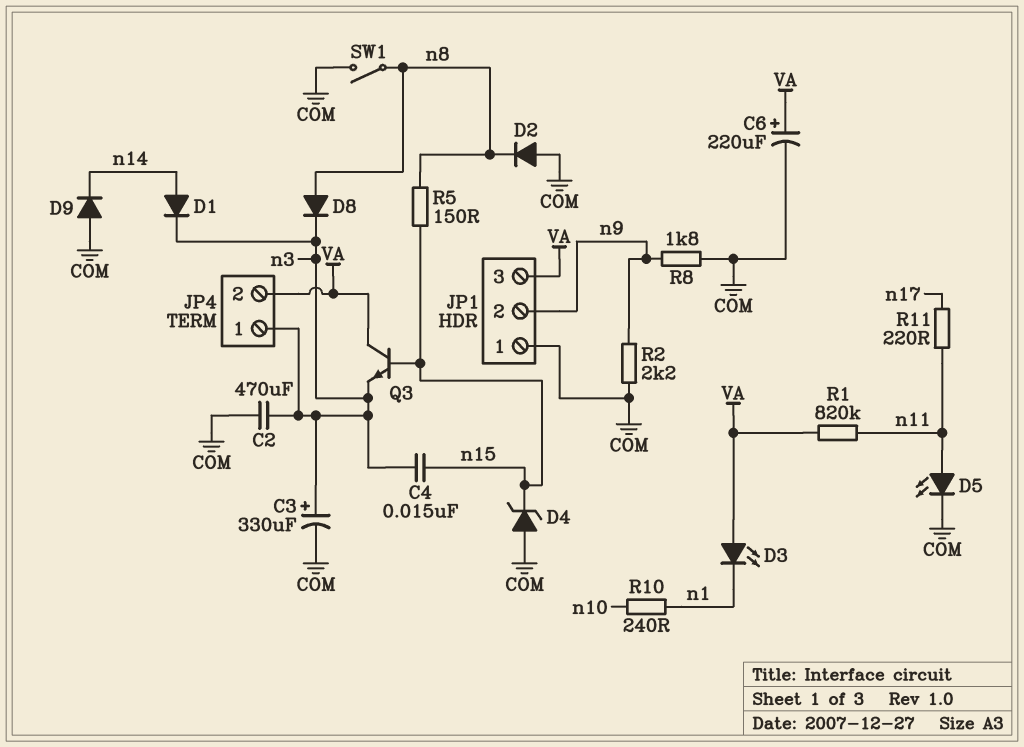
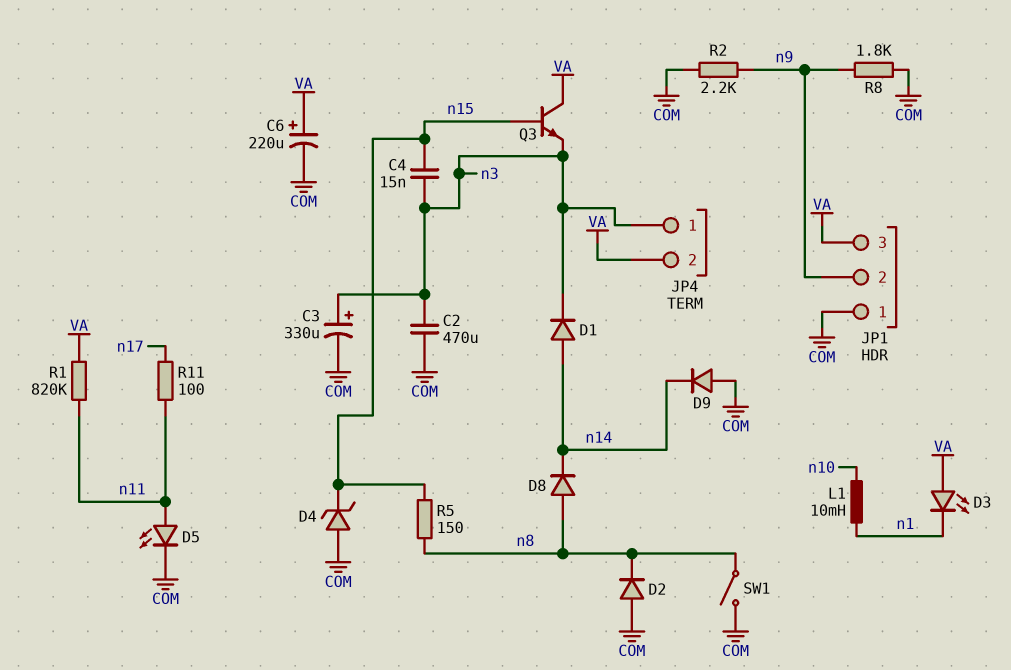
D8: diode (A n8, K n3) -> diode (A n8, K n14)
L1: none -> 10mH (n1, n10)
R10: 240 (n1, n10) -> none
R11: 220 (n11, n17) -> 100 (n11, n17)

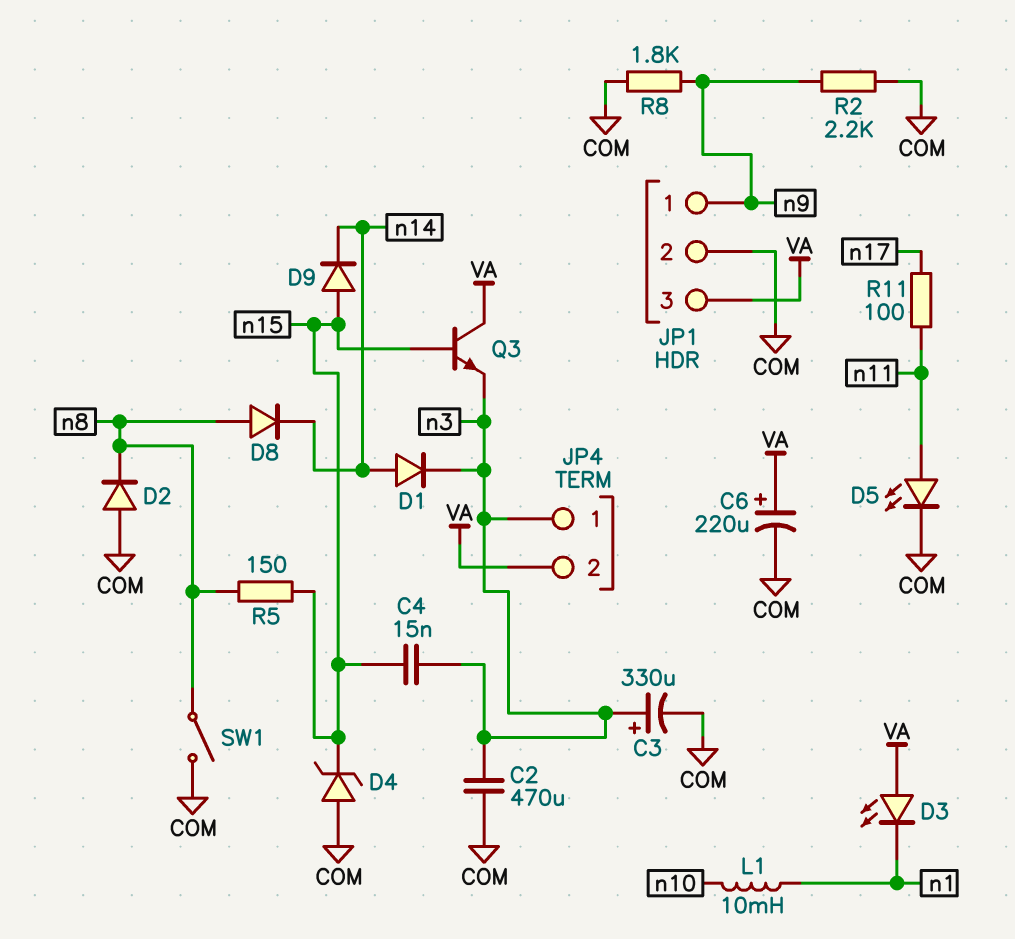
D9: diode (A COM, K n14) -> diode (A n15, K n14)
JP1 pin 1: COM -> n9
JP1 pin 2: n9 -> COM
R1: 820k (VA, n11) -> none

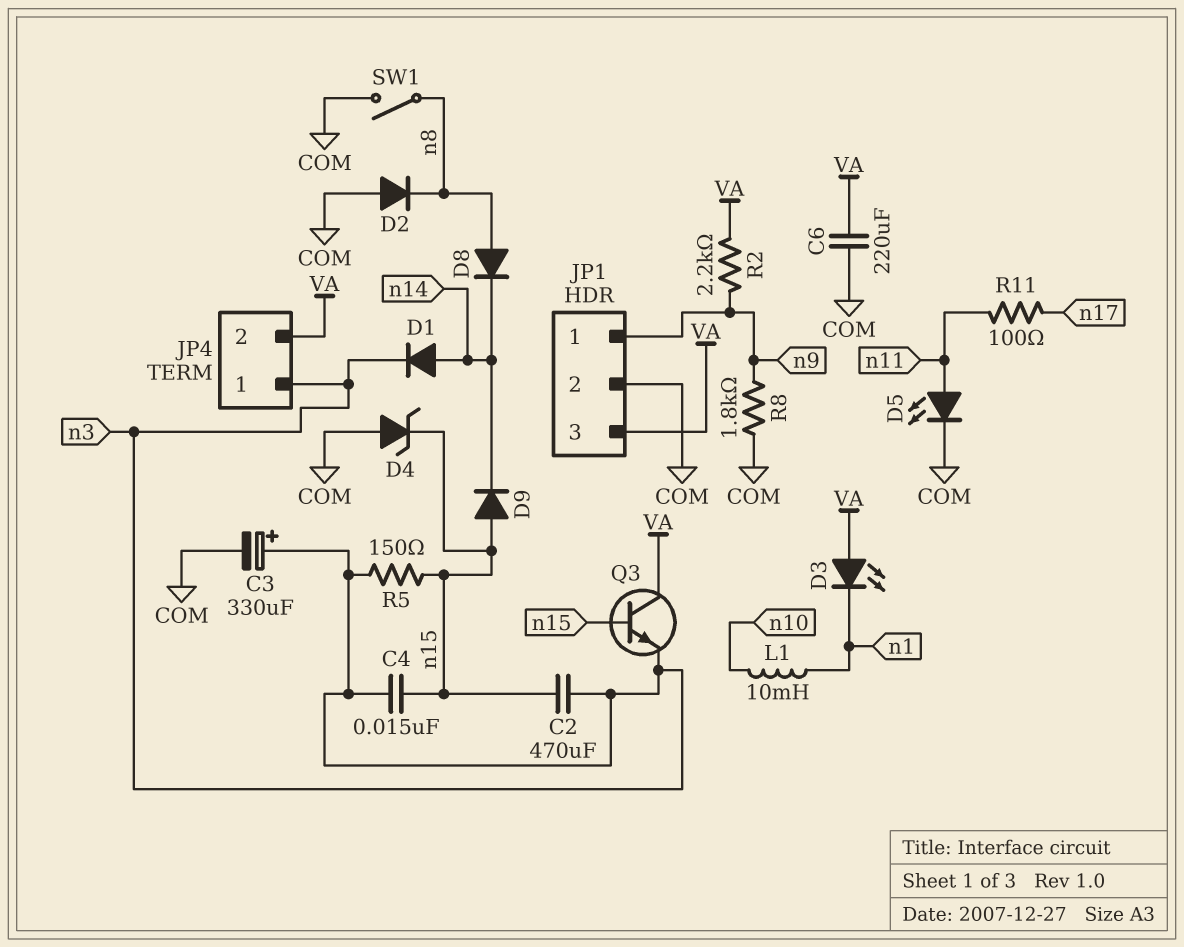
C2: 470uF (COM, n3) -> 470uF (n3, n15)
C6: 220uF (plus VA, minus COM) -> 220uF (COM, VA)
R2: 2.2k (COM, n9) -> 2.2k (VA, n9)
R5: 150 (n8, n15) -> 150 (n3, n15)

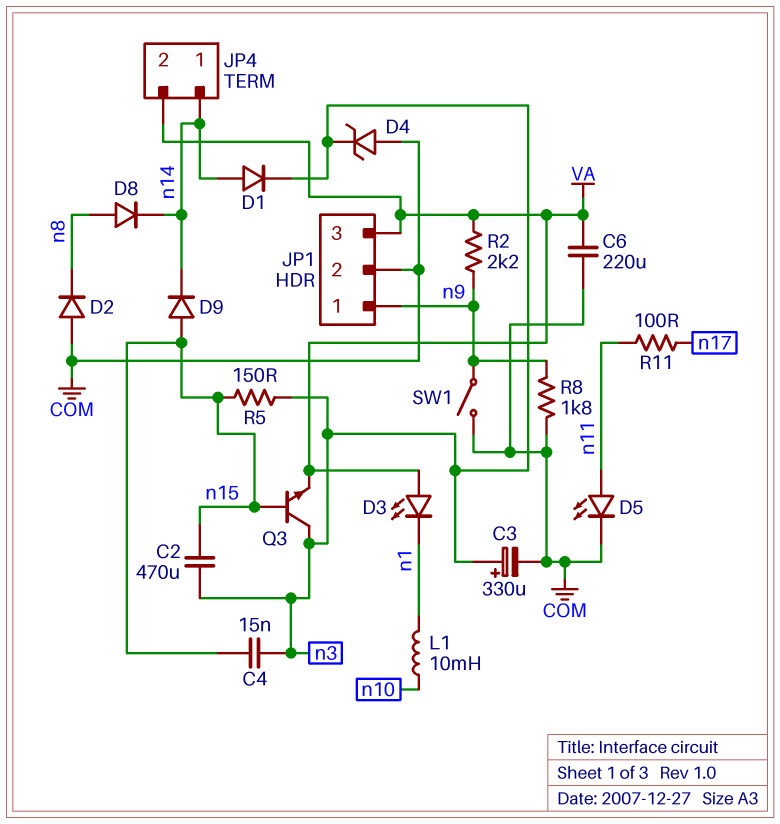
D4: zener (A COM, K n15) -> zener (A COM, K n3)
JP4 pin 1: n3 -> n14
Q3: NPN (B n15, C VA, E n3) -> NPN (B n15, C n3, E VA)
SW1: switch (COM, n8) -> switch (COM, n9)

